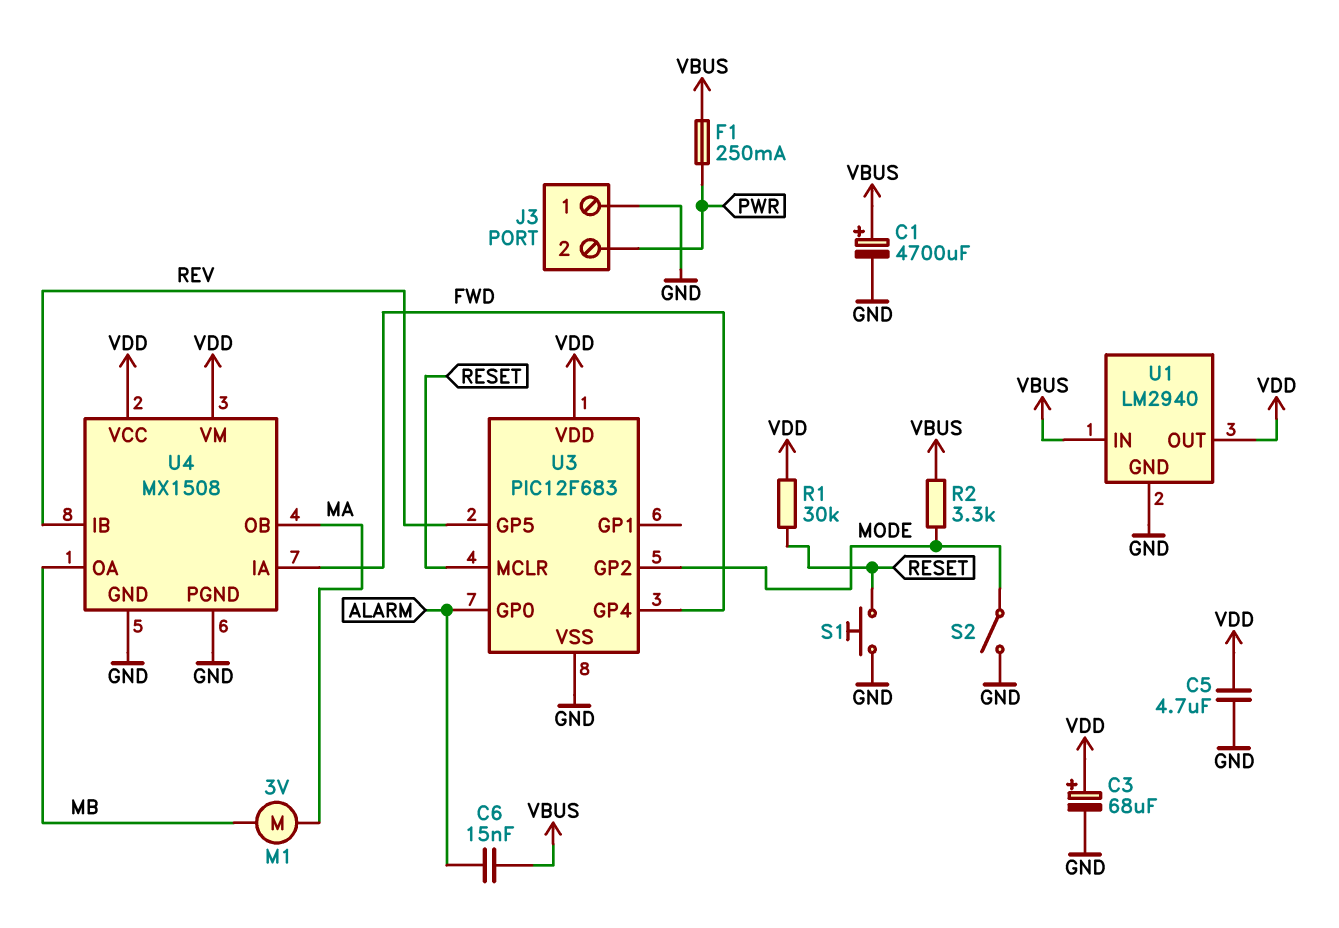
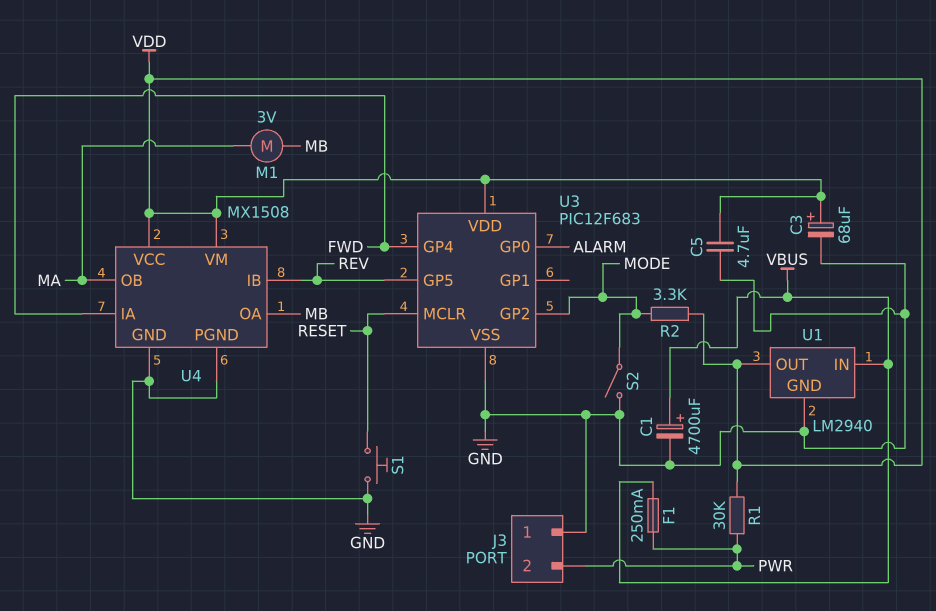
C6: 15nF (ALARM, VBUS) -> none
R1: 30k (RESET, VDD) -> 30k (PWR, VDD)
R2: 3.3k (MODE, VBUS) -> 3.3k (MODE, VDD)

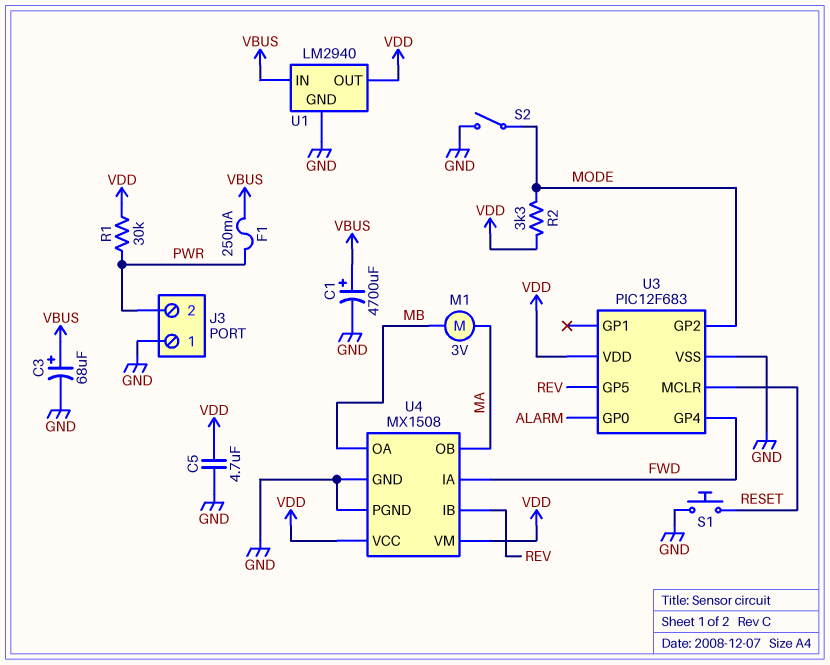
C3: 68uF (plus VDD, minus GND) -> 68uF (plus VBUS, minus GND)

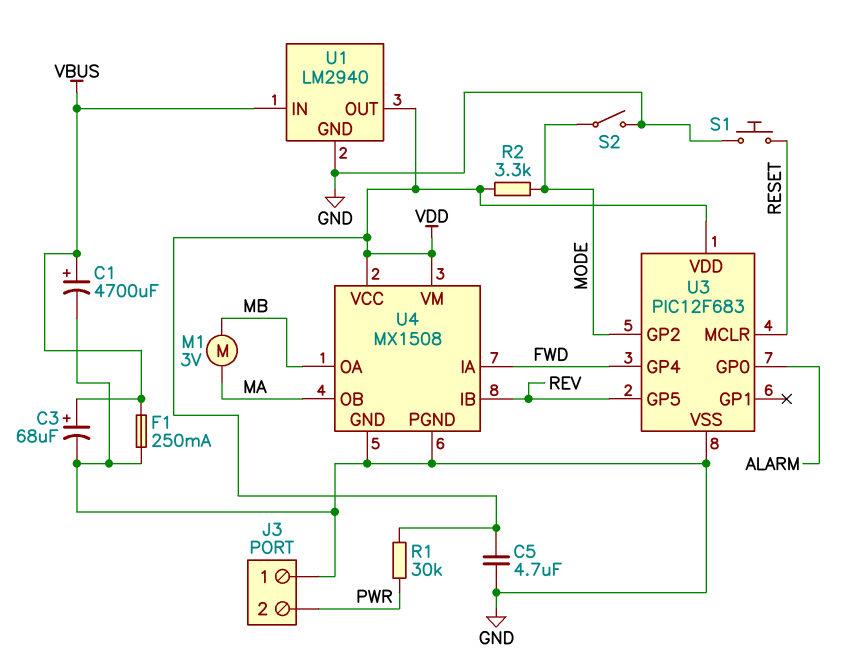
F1: 250mA (PWR, VBUS) -> 250mA (GND, VBUS)

